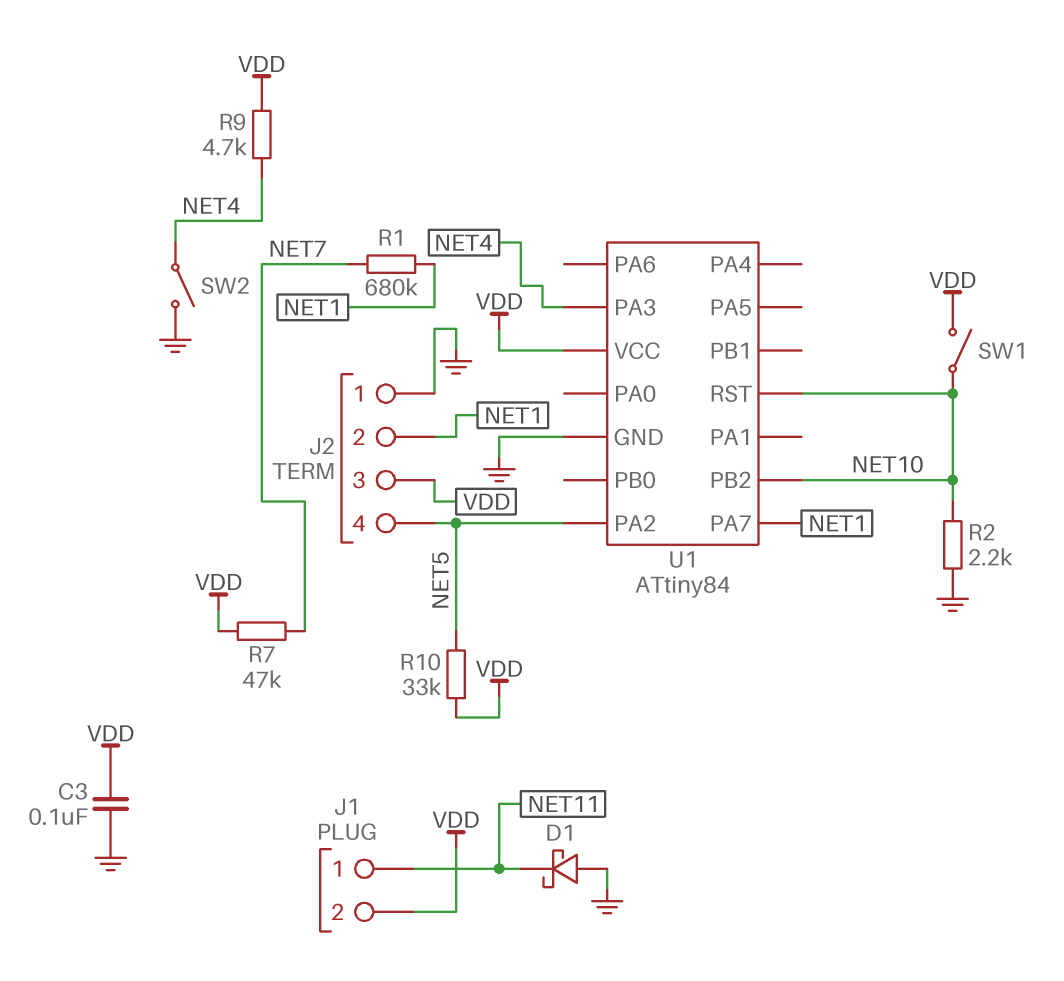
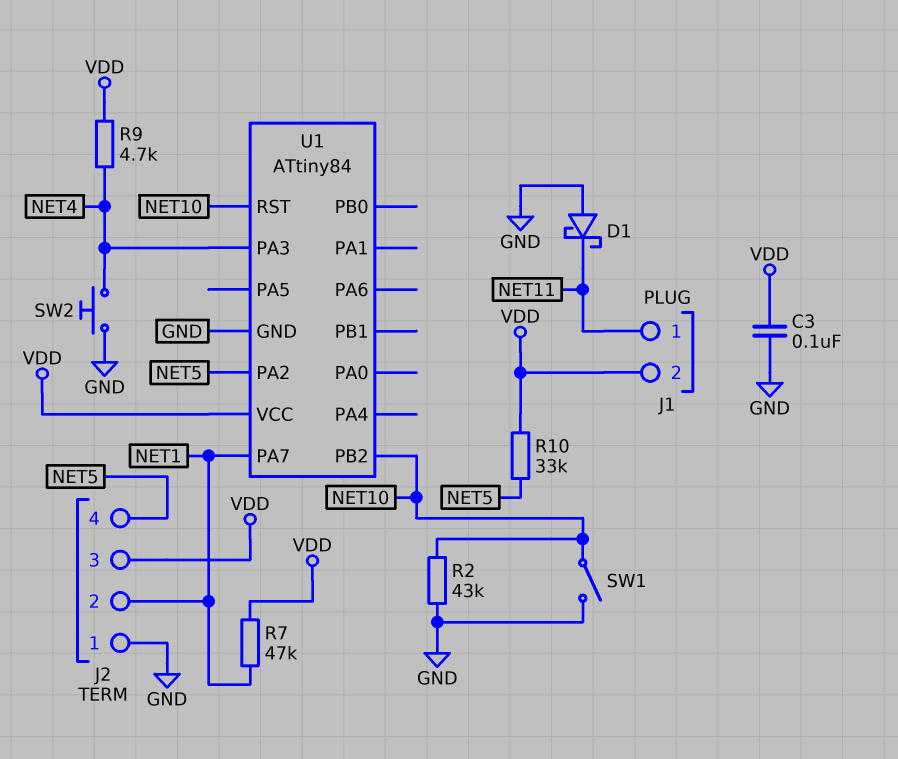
R1: 680k (NET1, NET7) -> none
R2: 2.2k (GND, NET10) -> 43k (GND, NET10)
R7: 47k (NET7, VDD) -> 47k (NET1, VDD)
SW1: switch (NET10, VDD) -> switch (GND, NET10)
SW2: switch (GND, NET4) -> button (GND, NET4)

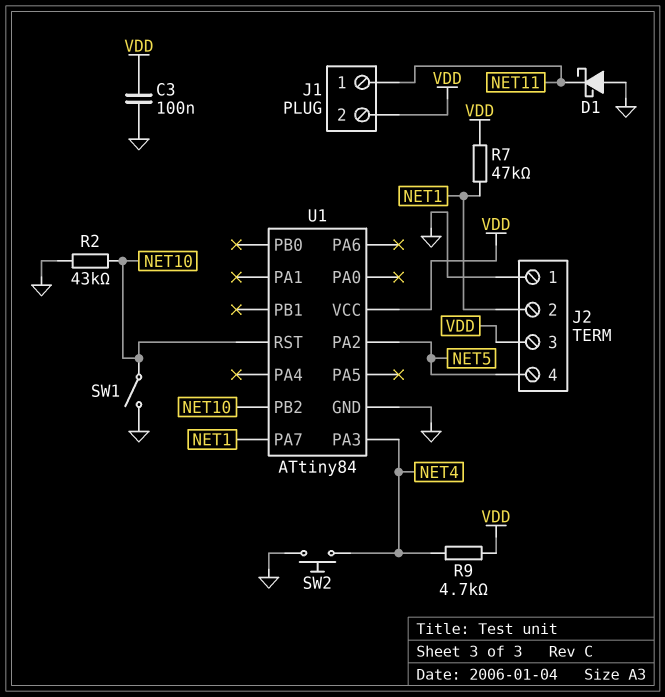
R10: 33k (NET5, VDD) -> none

